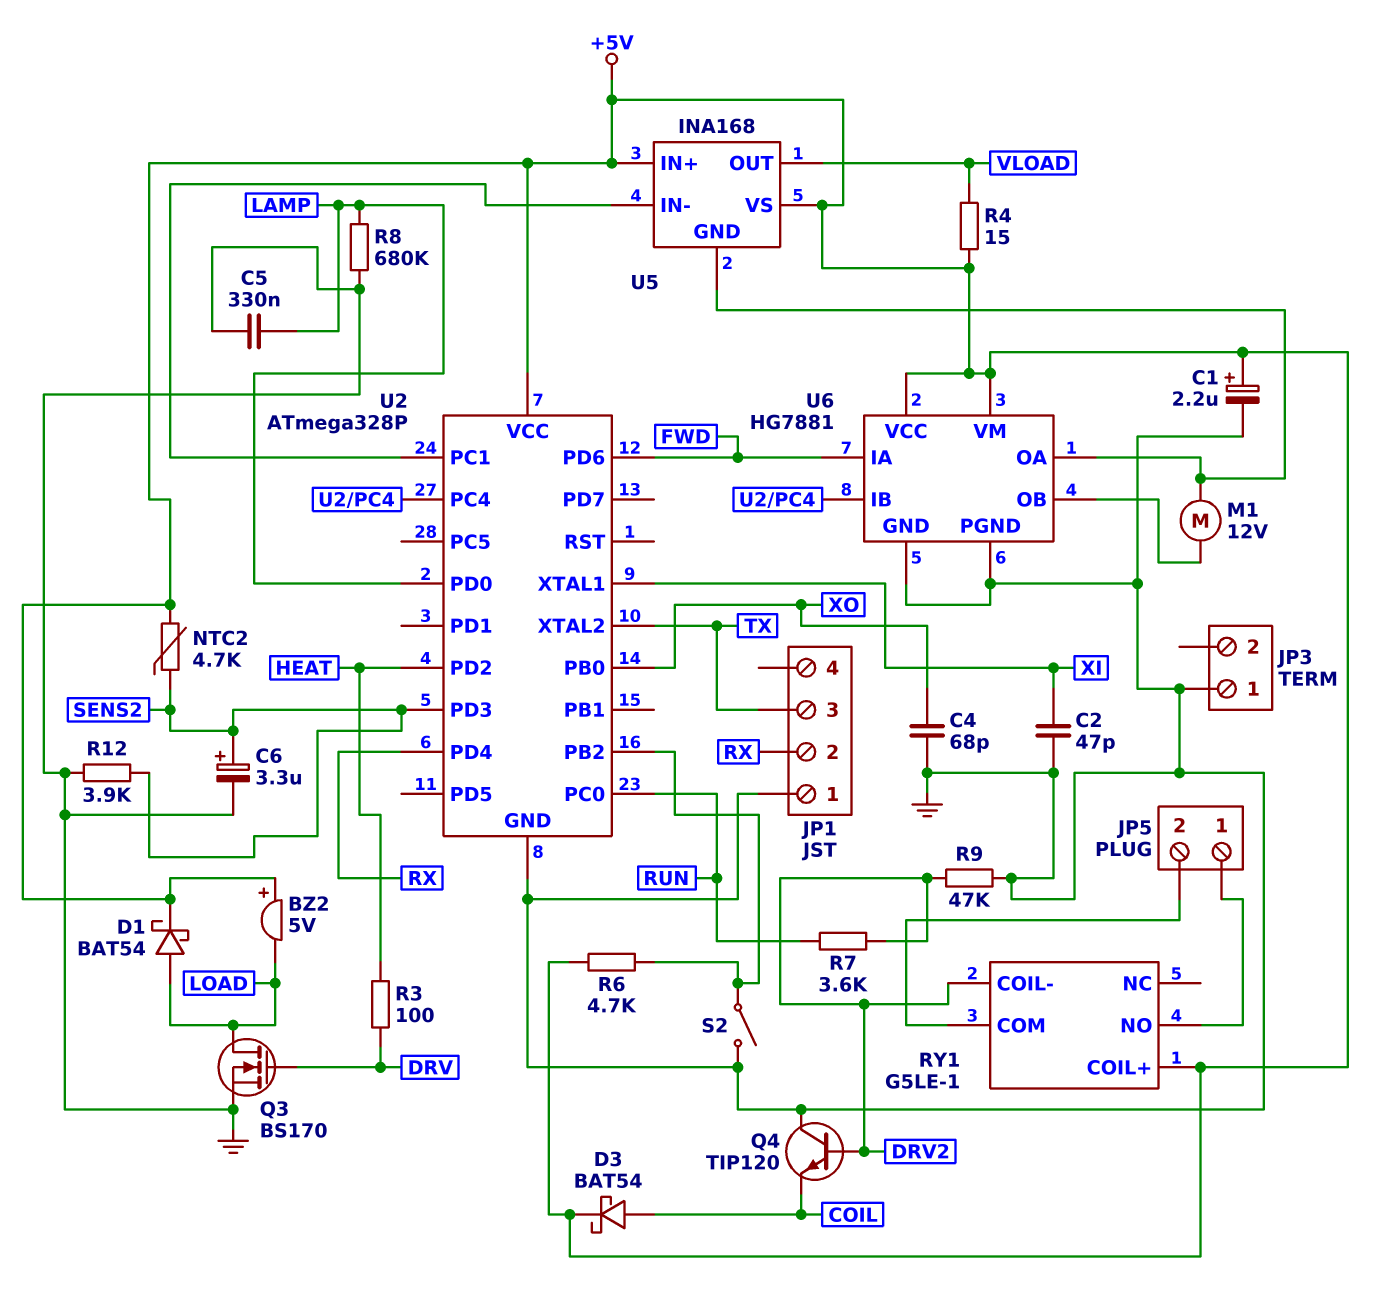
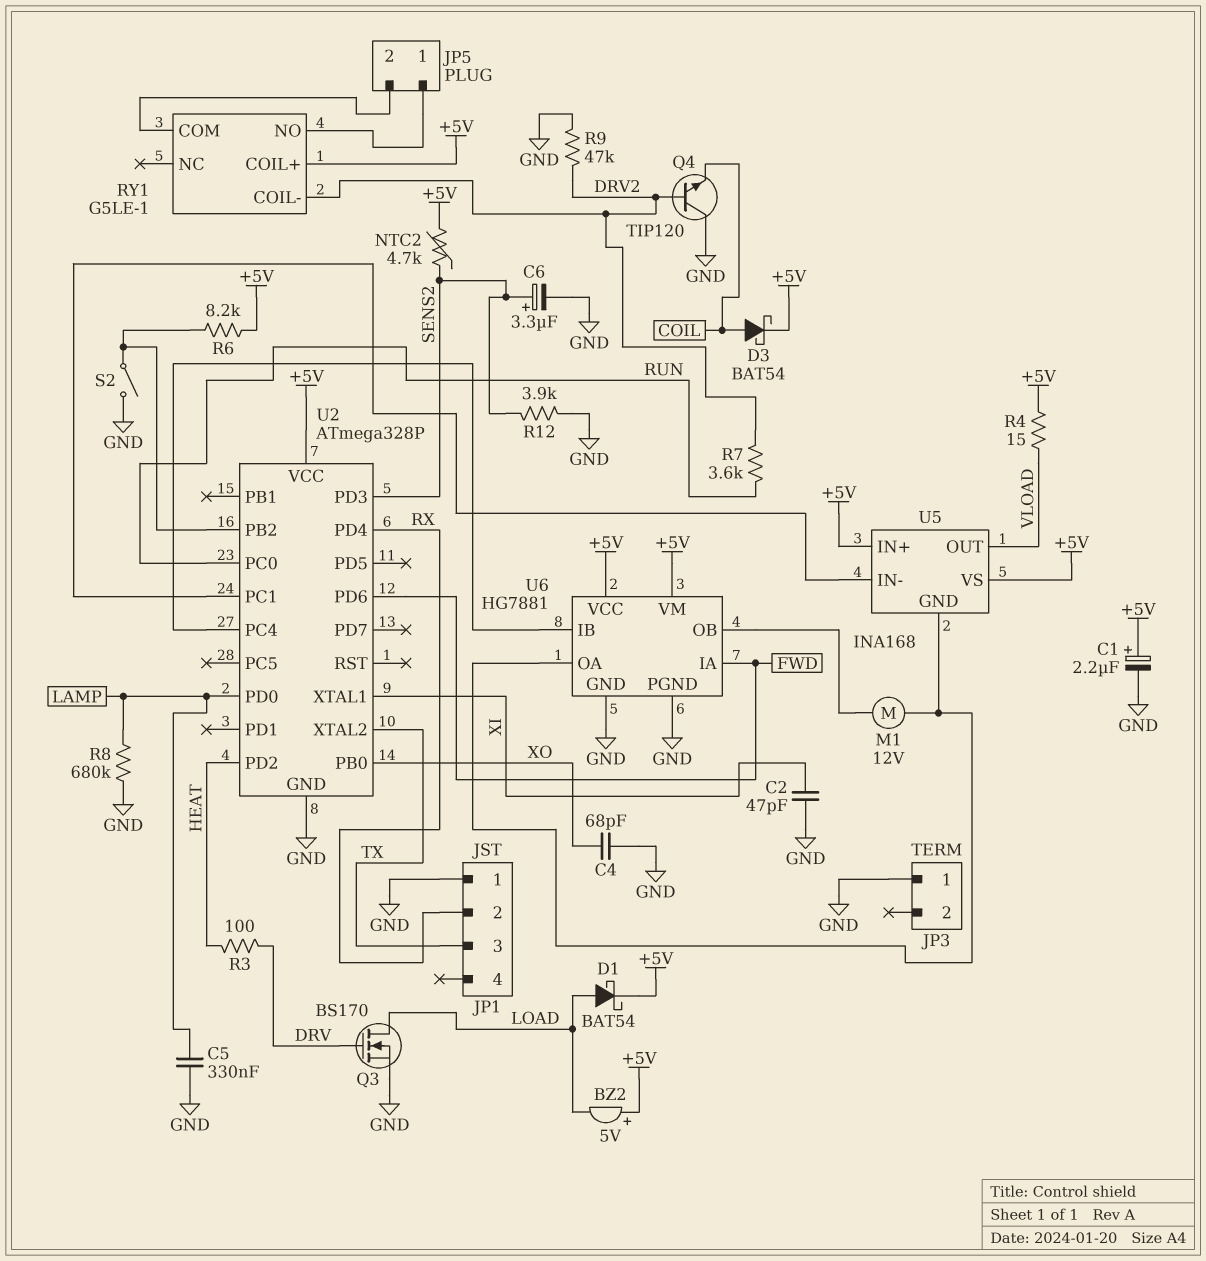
R6: 4.7k (+5V, U2/PB2) -> 8.2k (+5V, U2/PB2)

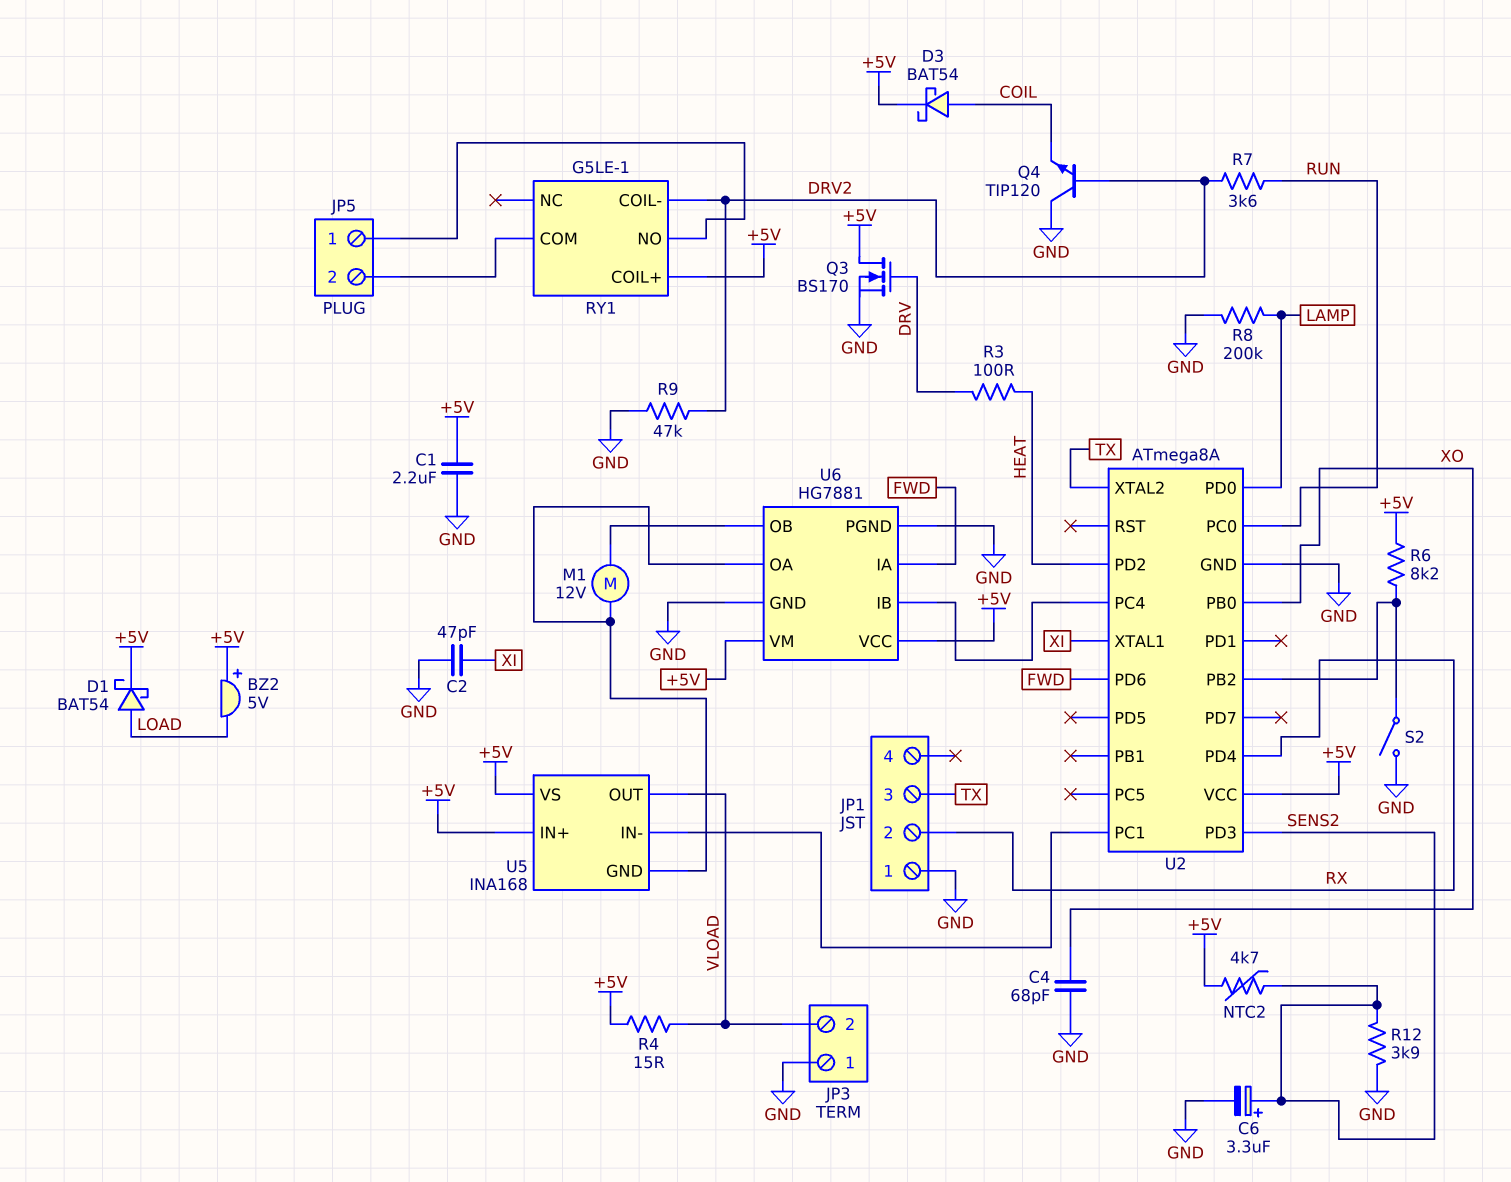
C1: 2.2uF (plus +5V, minus GND) -> 2.2uF (+5V, GND)
C5: 330nF (GND, LAMP) -> none
JP3 pin 2: none -> VLOAD
Q3: NMOS BS170 (G DRV, D LOAD, S GND) -> NMOS BS170 (G DRV, D +5V, S GND)
R8: 680k (GND, LAMP) -> 200k (GND, LAMP)
U2: ATmega328P -> ATmega8A

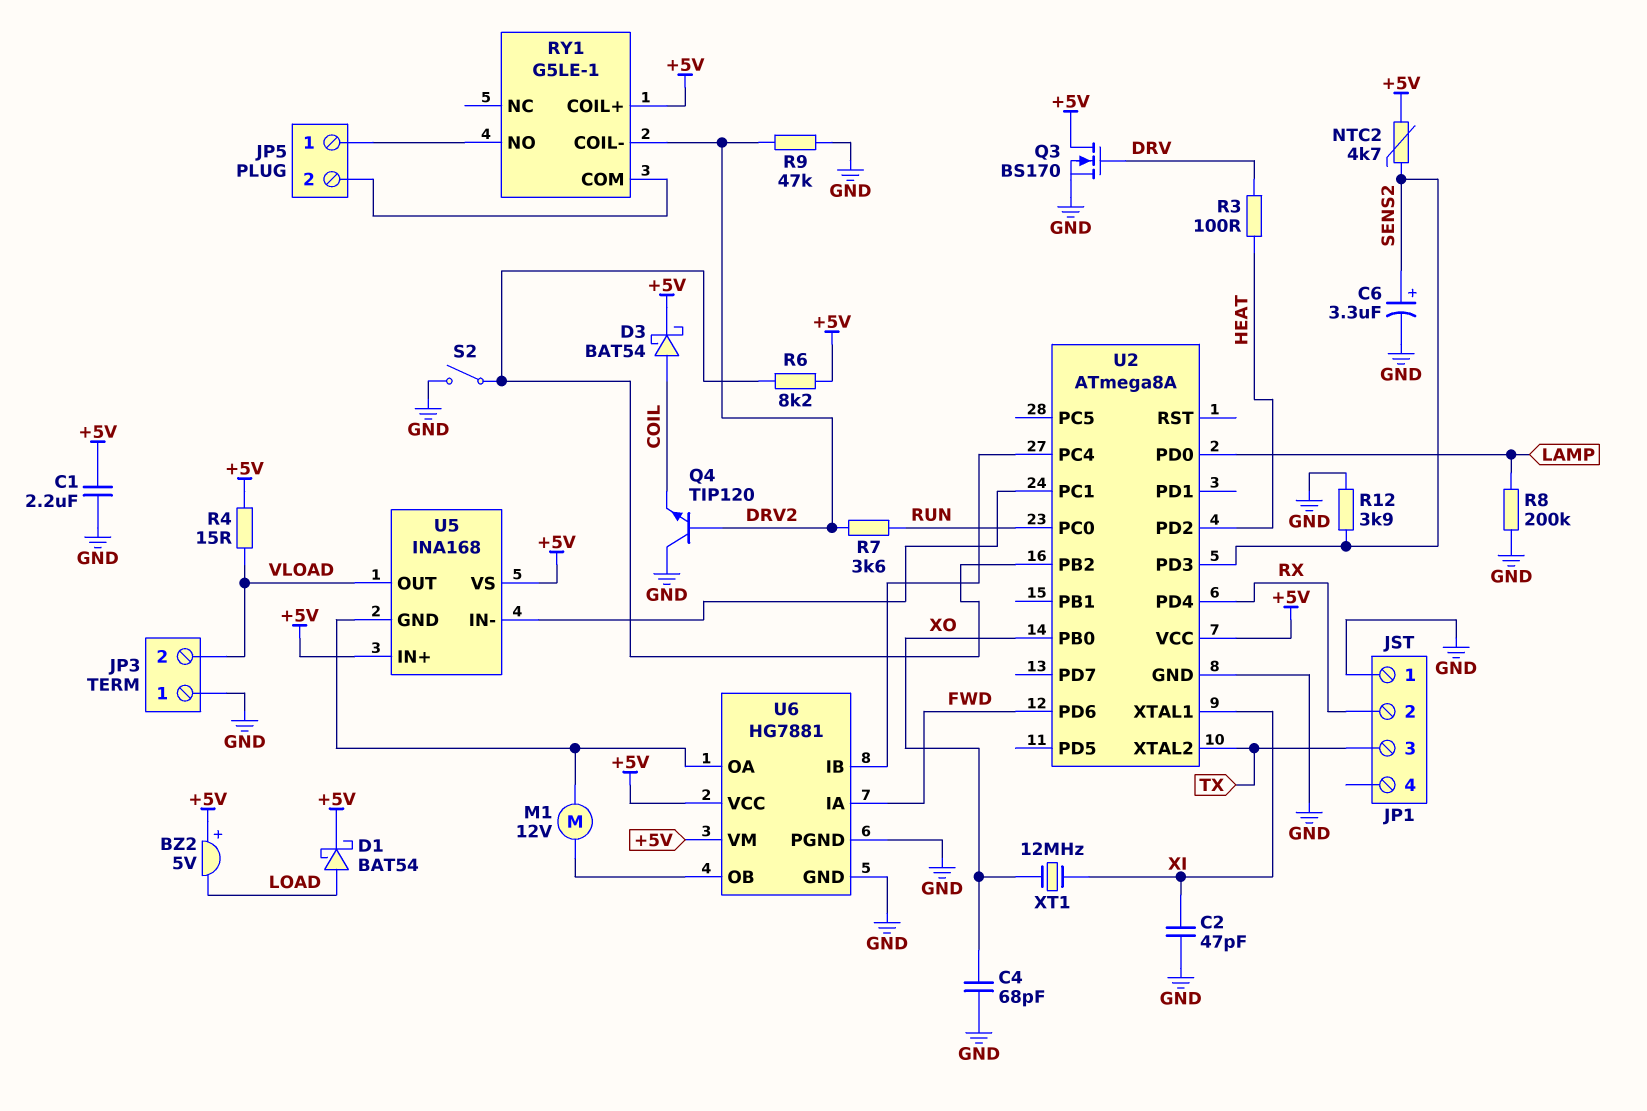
XT1: none -> 12MHz (XI, XO)

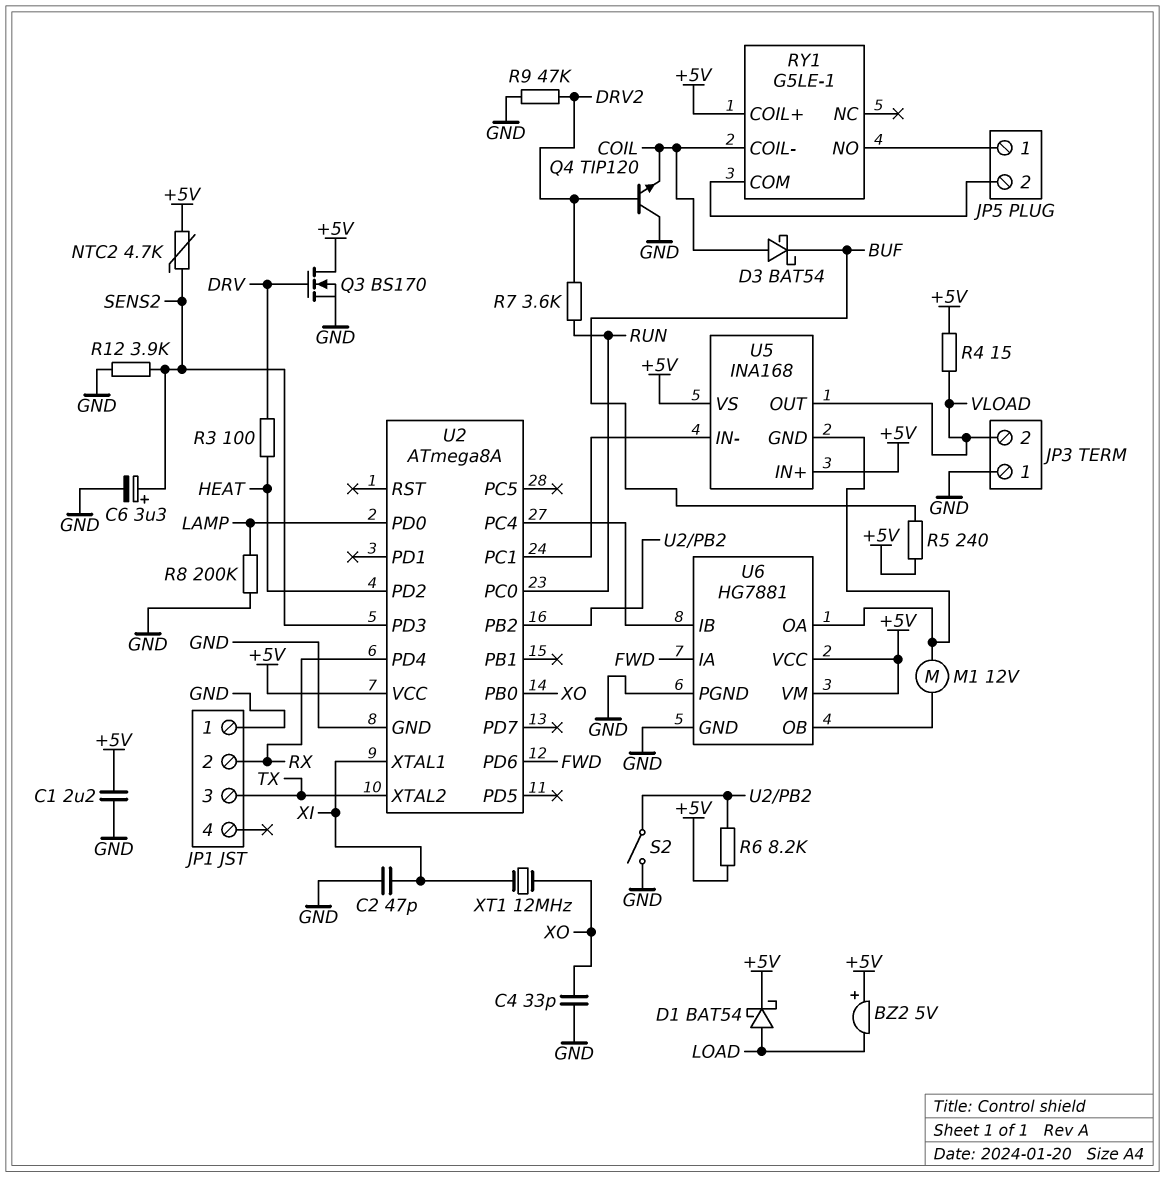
C4: 68pF (GND, XO) -> 33pF (GND, XO)
D3: schottky BAT54 (A COIL, K +5V) -> schottky BAT54 (A COIL, K BUF)
R5: none -> 240 (+5V, BUF)
RY1 pin COIL-: DRV2 -> COIL

